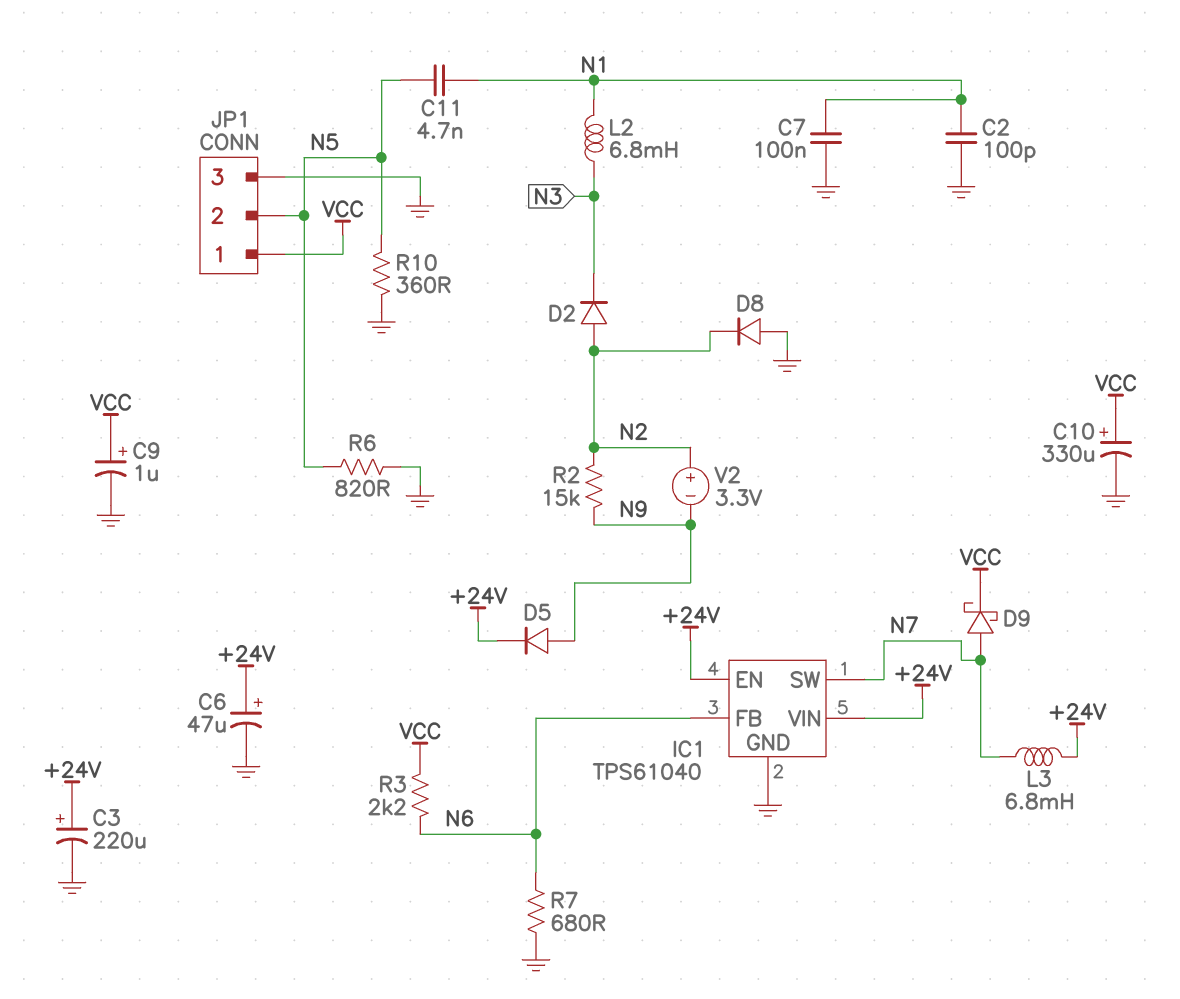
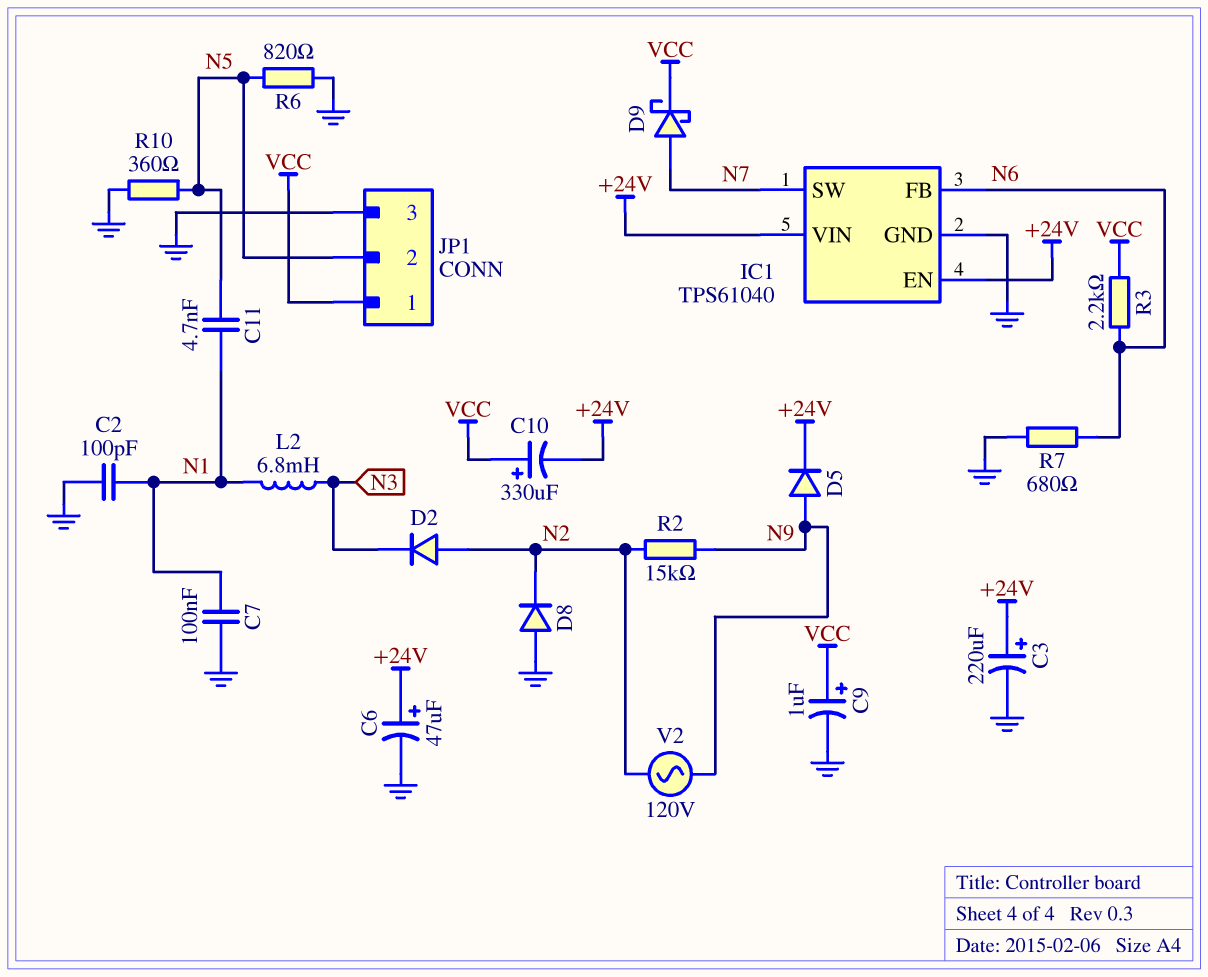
C10: 330uF (plus VCC, minus GND) -> 330uF (plus VCC, minus +24V)
L3: 6.8mH (+24V, N7) -> none
V2: 3.3V (plus N2, minus N9) -> AC 120V (N2, N9)

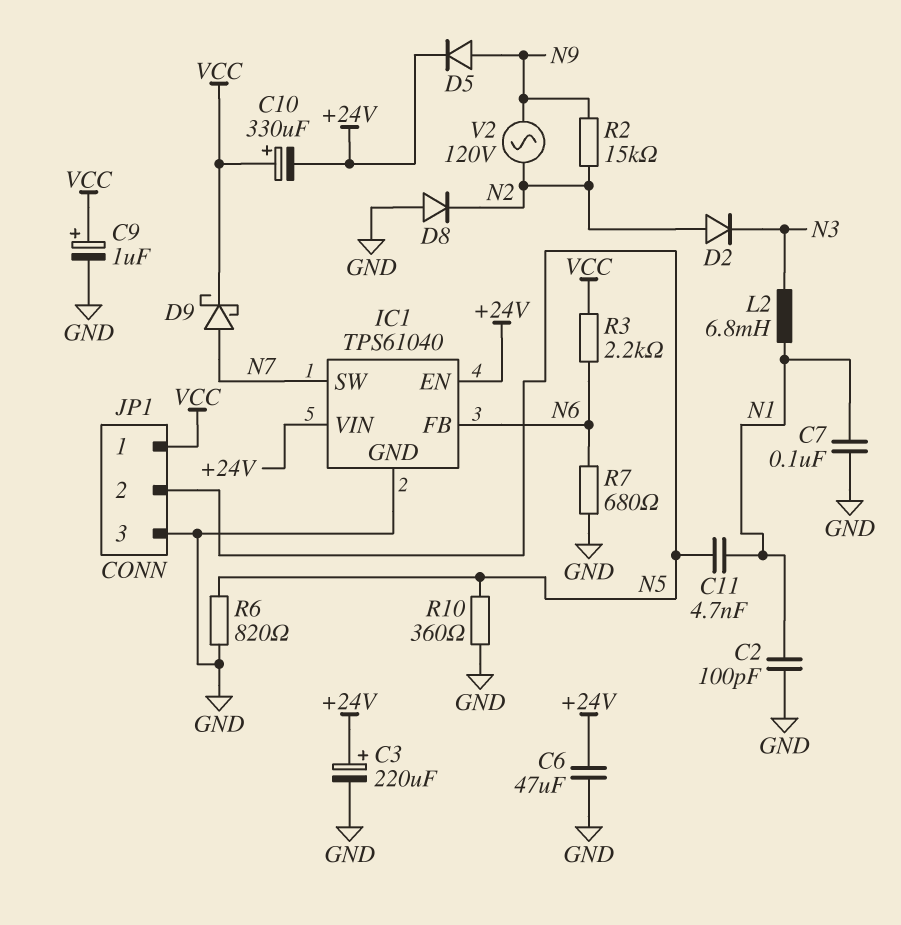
C6: 47uF (plus +24V, minus GND) -> 47uF (+24V, GND)

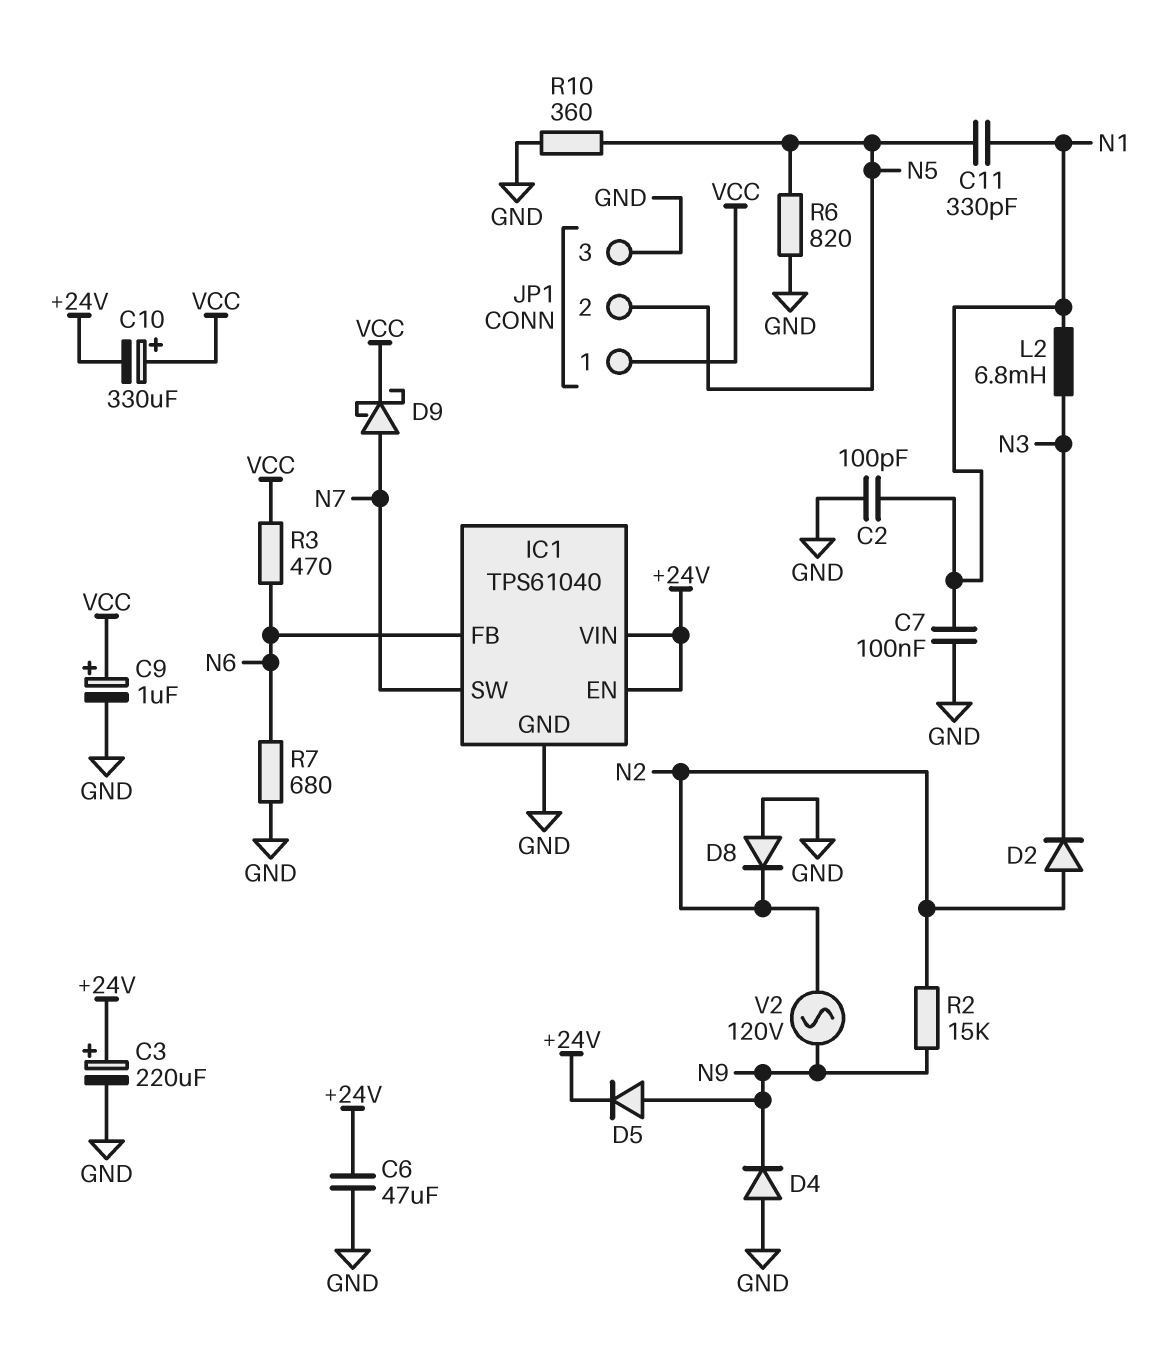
C11: 4.7nF (N1, N5) -> 330pF (N1, N5)
D4: none -> diode (A GND, K N9)
R3: 2.2k (N6, VCC) -> 470 (N6, VCC)

